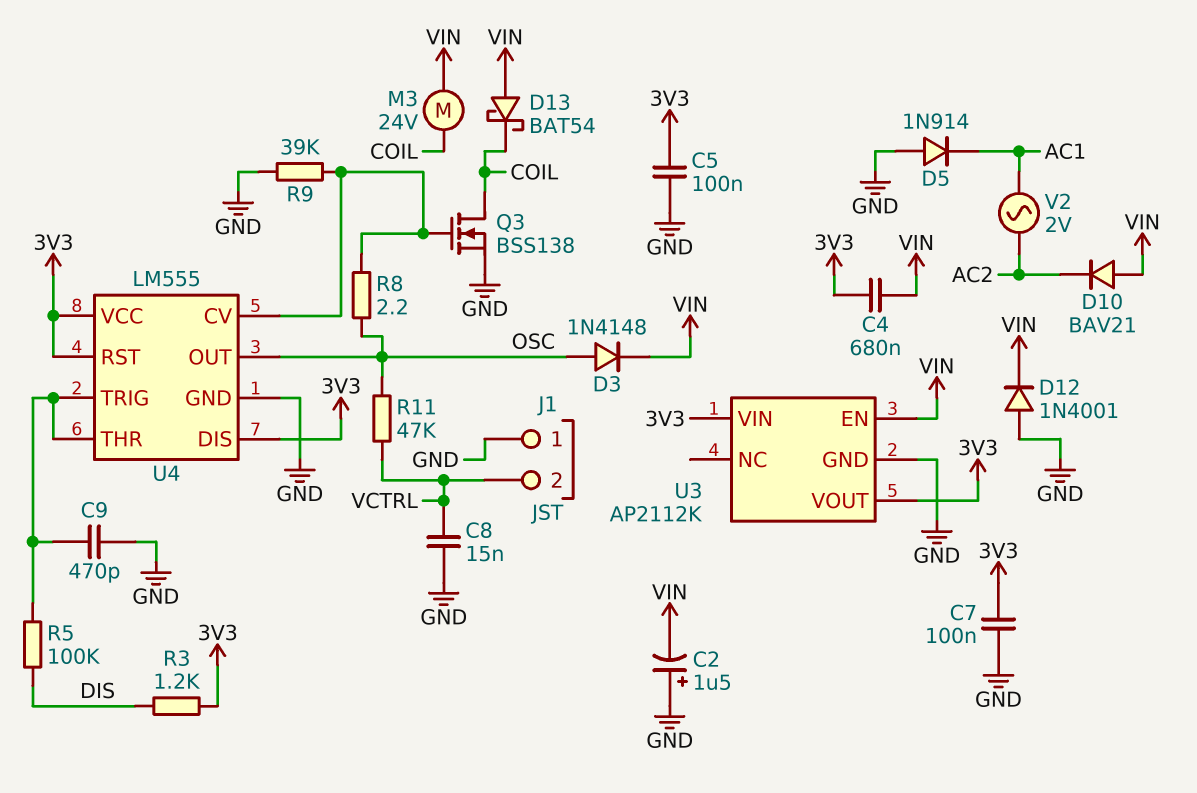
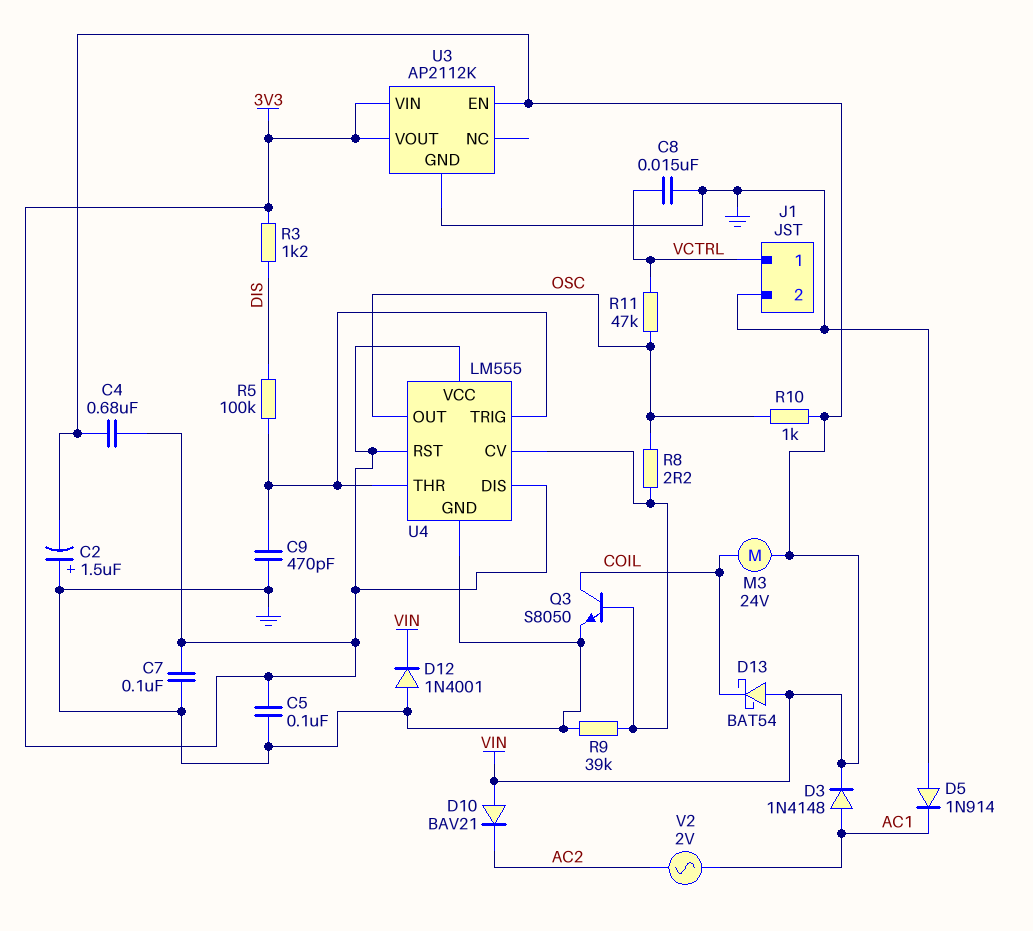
D3: diode 1N4148 (A OSC, K VIN) -> diode 1N4148 (A AC1, K VIN)
J1 pin 1: GND -> VCTRL
J1 pin 2: VCTRL -> GND
Q3: NMOS BSS138 (G U4/CV, D COIL, S GND) -> NPN S8050 (B U4/CV, C COIL, E GND)
R10: none -> 1k (OSC, VIN)

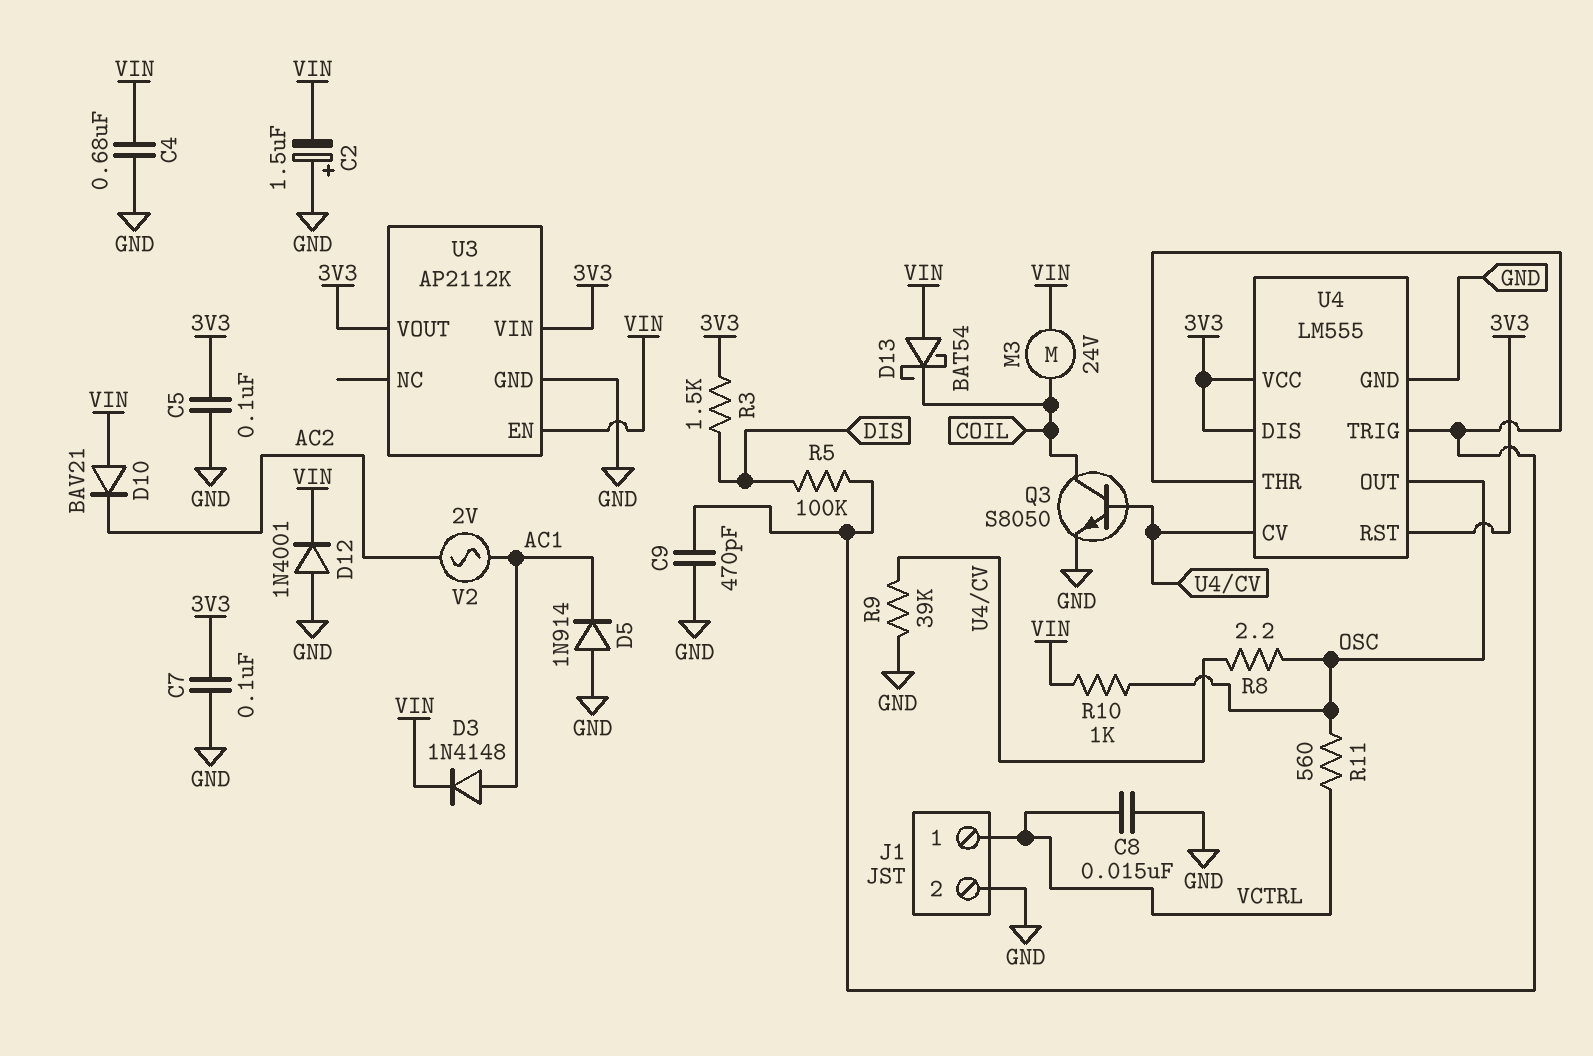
C4: 680nF (3V3, VIN) -> 680nF (GND, VIN)
R3: 1.2k (3V3, DIS) -> 1.5k (3V3, DIS)
R11: 47k (OSC, VCTRL) -> 560 (OSC, VCTRL)

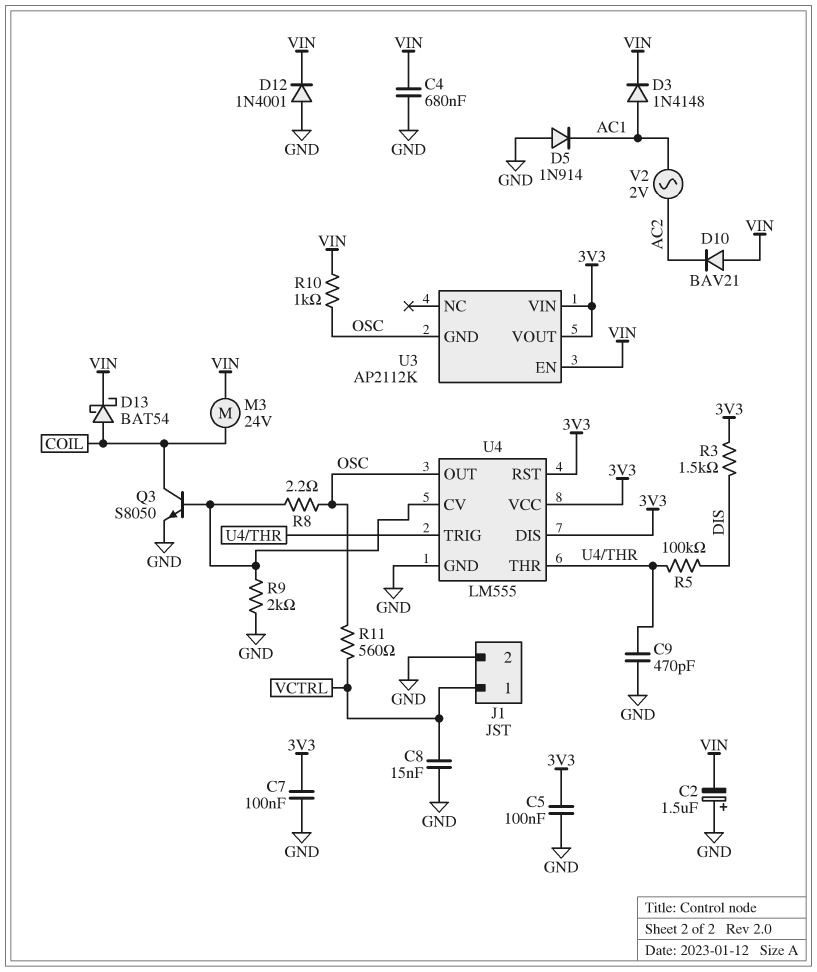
D13: schottky BAT54 (A VIN, K COIL) -> schottky BAT54 (A COIL, K VIN)
R9: 39k (GND, U4/CV) -> 2k (GND, U4/CV)
U3 pin GND: GND -> OSC

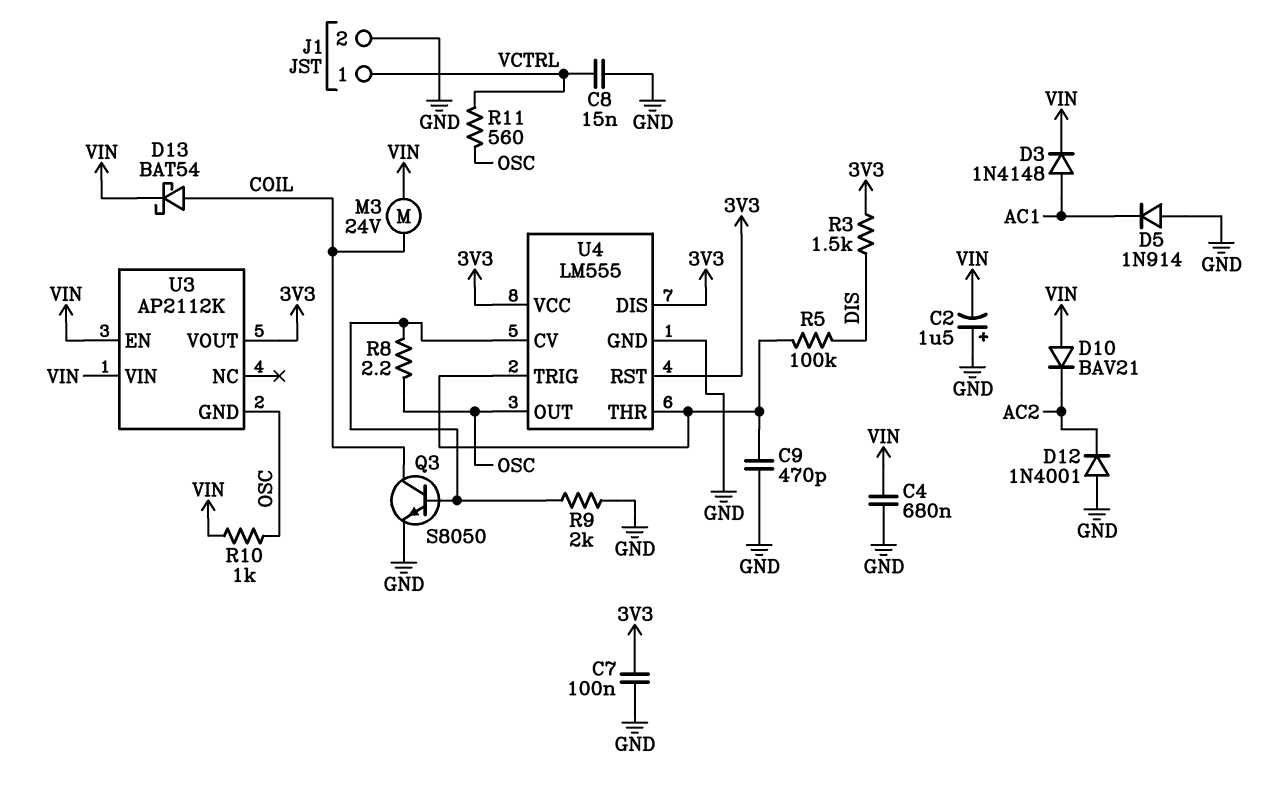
C5: 100nF (3V3, GND) -> none
D12: diode 1N4001 (A GND, K VIN) -> diode 1N4001 (A GND, K AC2)
U3 pin VIN: 3V3 -> VIN
V2: AC 2V (AC1, AC2) -> none

